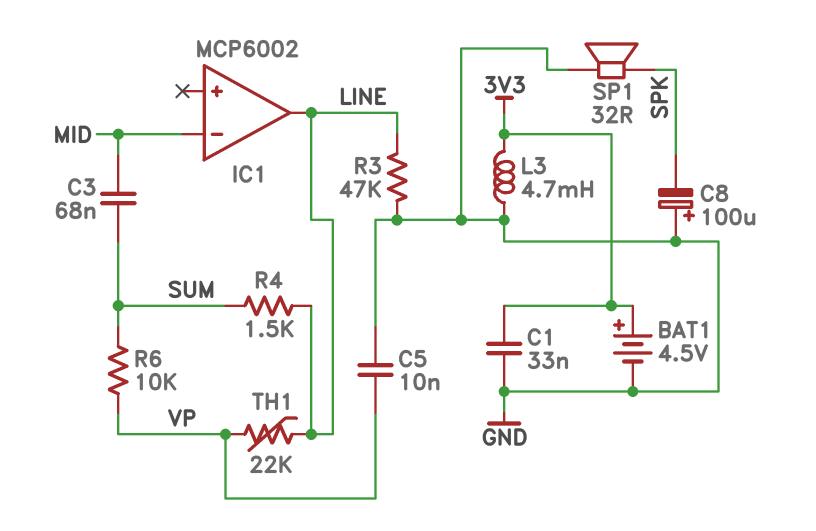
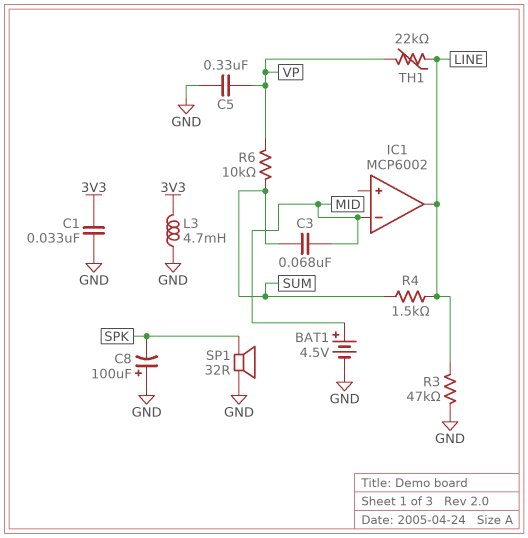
BAT1: 4.5V (plus 3V3, minus GND) -> 4.5V (plus MID, minus GND)
C5: 10nF (GND, VP) -> 330nF (GND, VP)

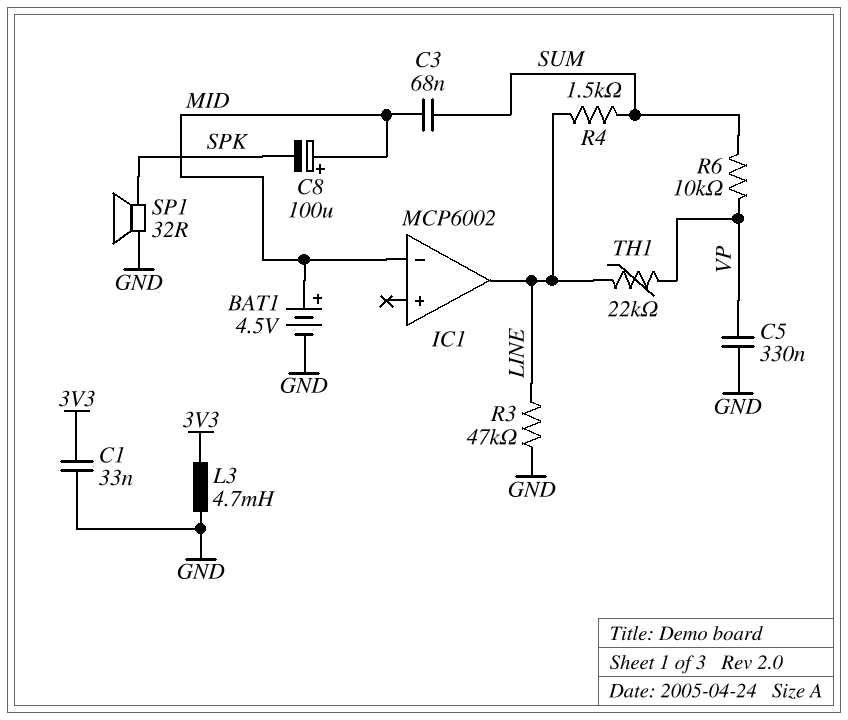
C8: 100uF (plus GND, minus SPK) -> 100uF (plus MID, minus SPK)

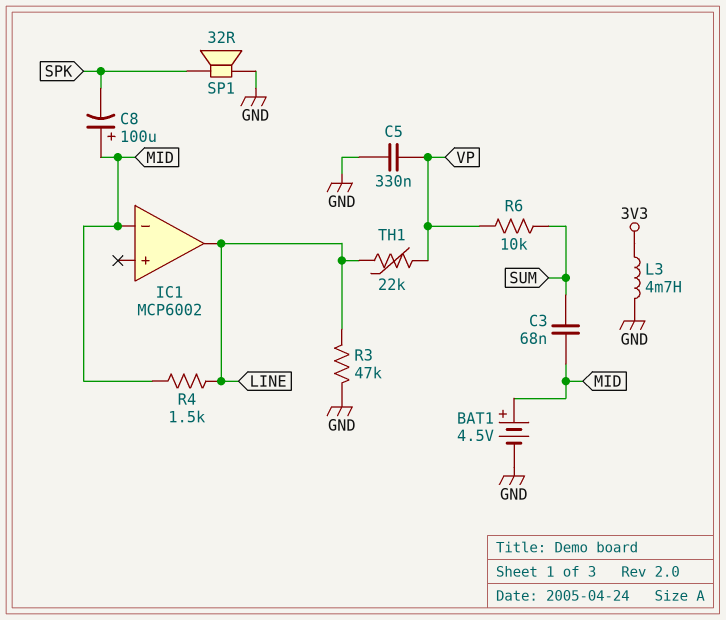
C1: 33nF (3V3, GND) -> none
R4: 1.5k (LINE, SUM) -> 1.5k (LINE, MID)

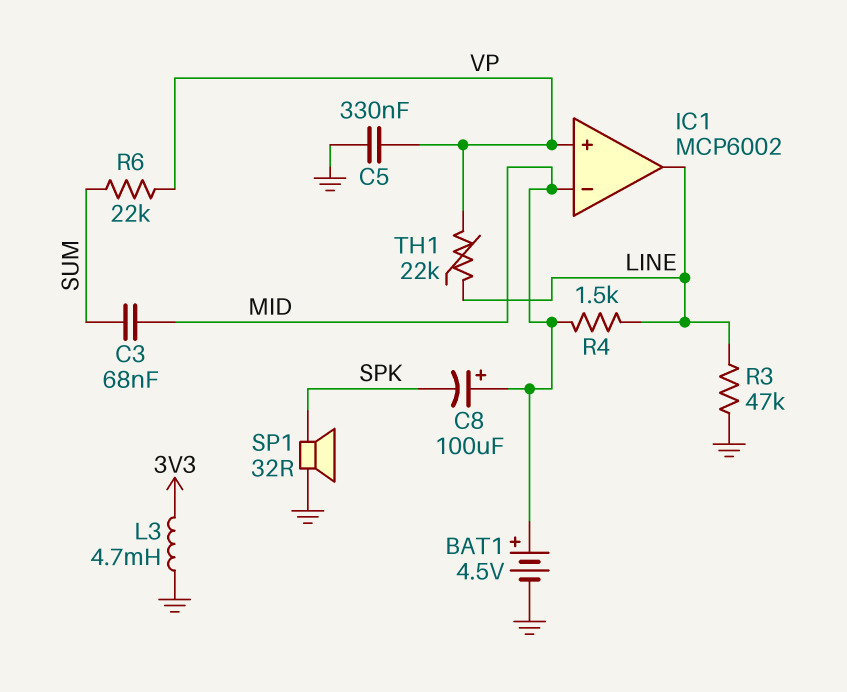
IC1 pin in+: none -> VP
R6: 10k (SUM, VP) -> 22k (SUM, VP)

